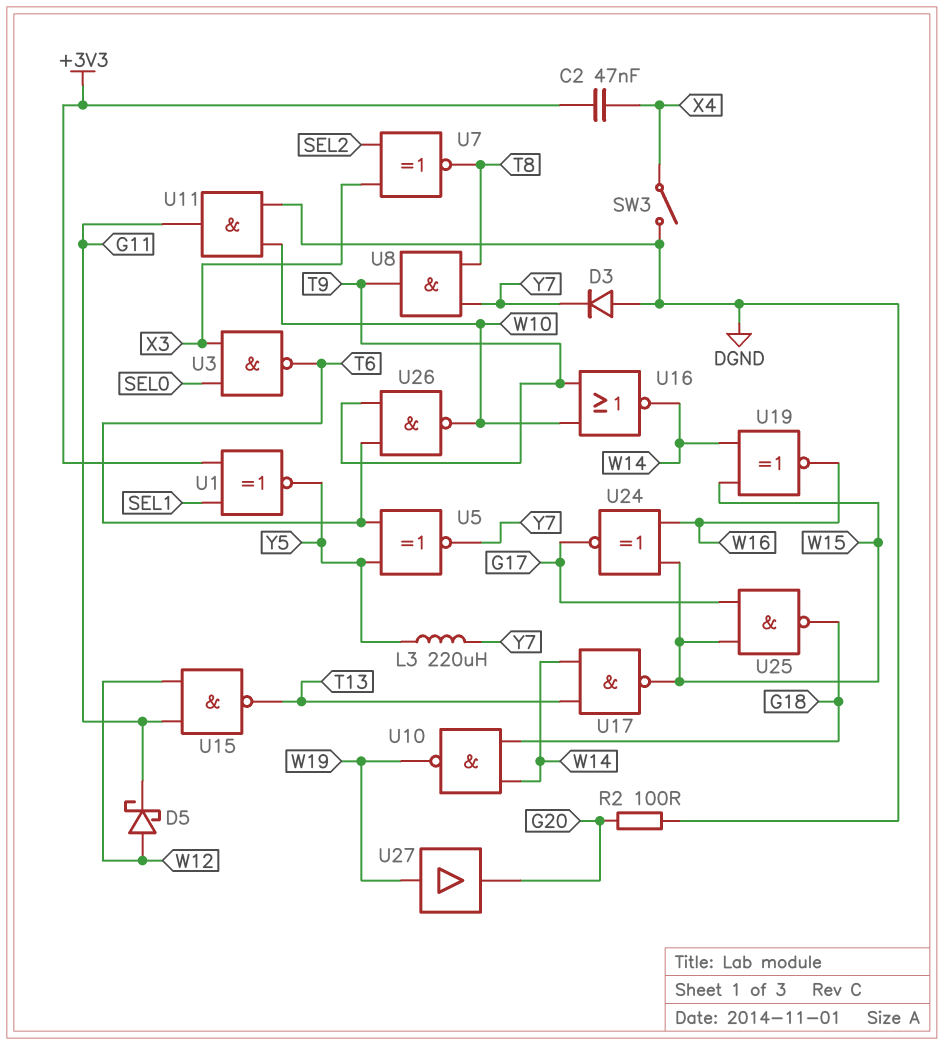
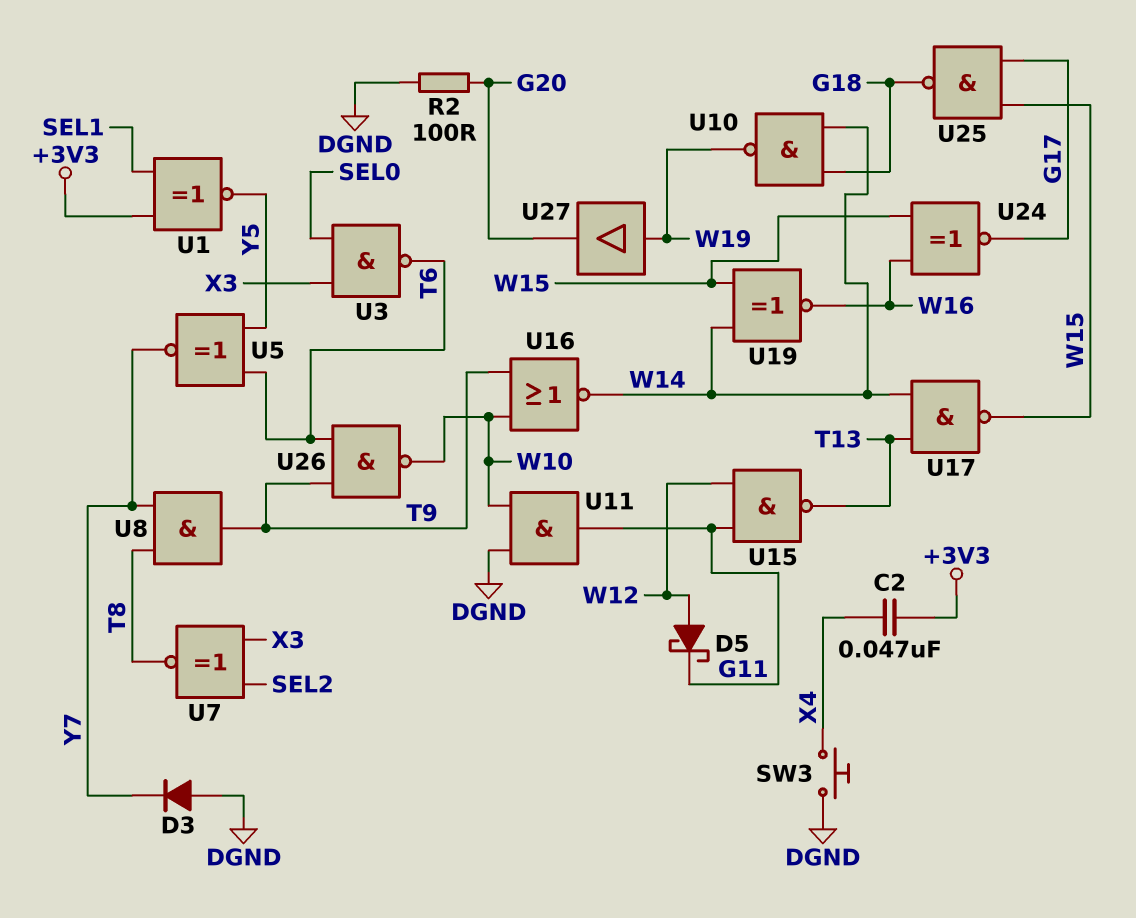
L3: 220uH (Y5, Y7) -> none
SW3: switch (DGND, X4) -> button (DGND, X4)

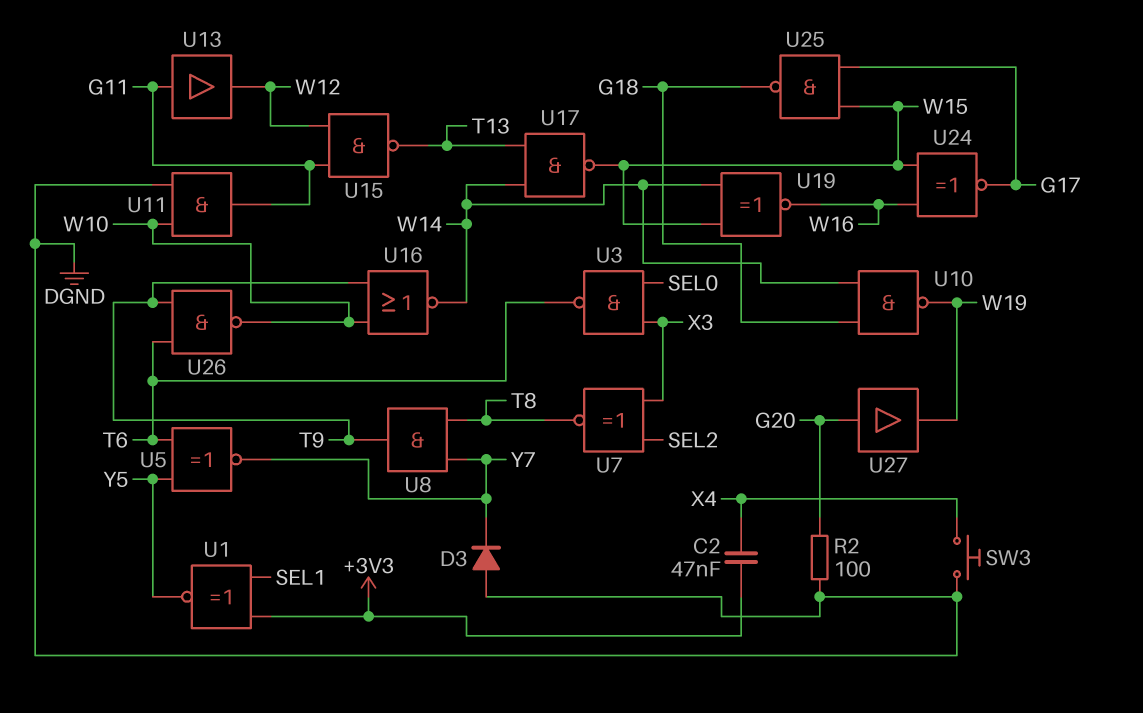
D5: schottky (A W12, K G11) -> none
U13: none -> buffer (in G11, out W12)
U27: buffer (in W19, out G20) -> buffer (in G20, out W19)

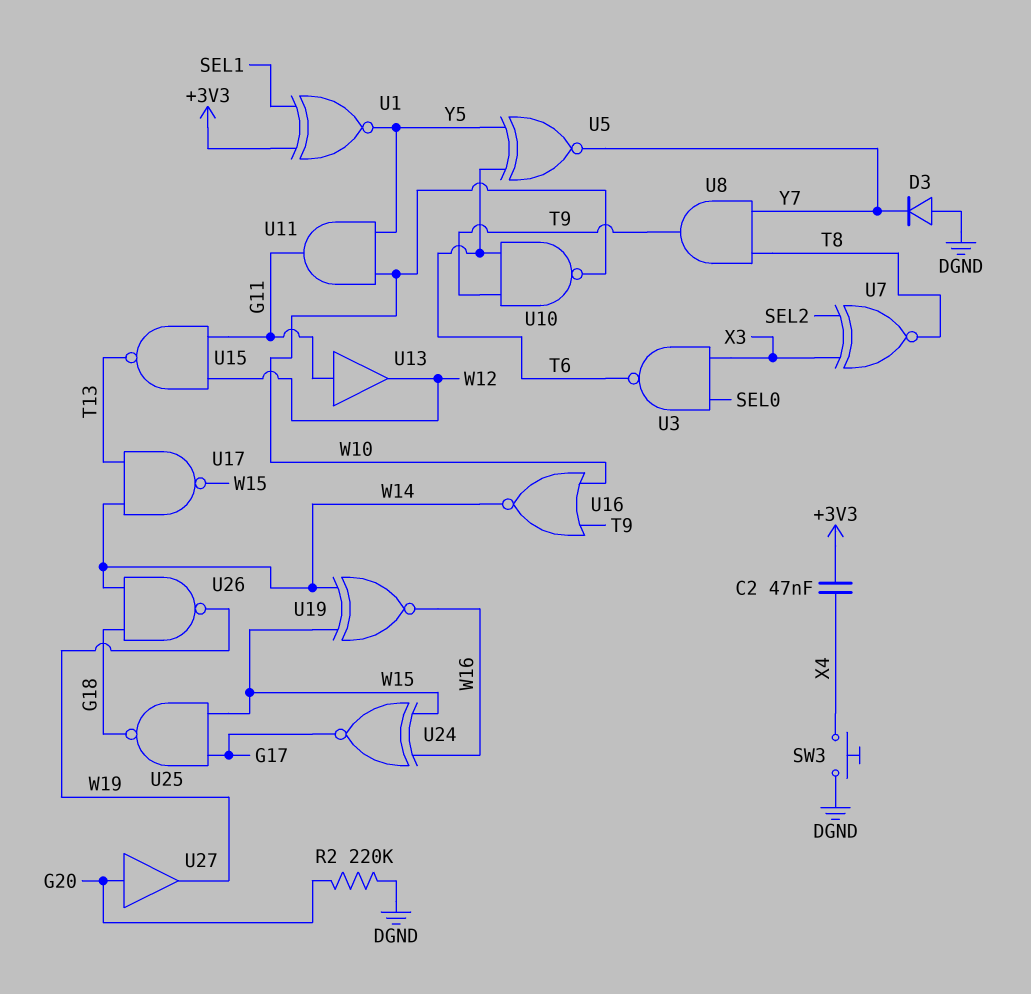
R2: 100 (DGND, G20) -> 220k (DGND, G20)
U10: NAND (in G18, in W14, out W19) -> NAND (in T6, in T9, out W10)
U11: AND (in DGND, in W10, out G11) -> AND (in W10, in Y5, out G11)
U26: NAND (in T6, in T9, out W10) -> NAND (in G18, in W14, out W19)

